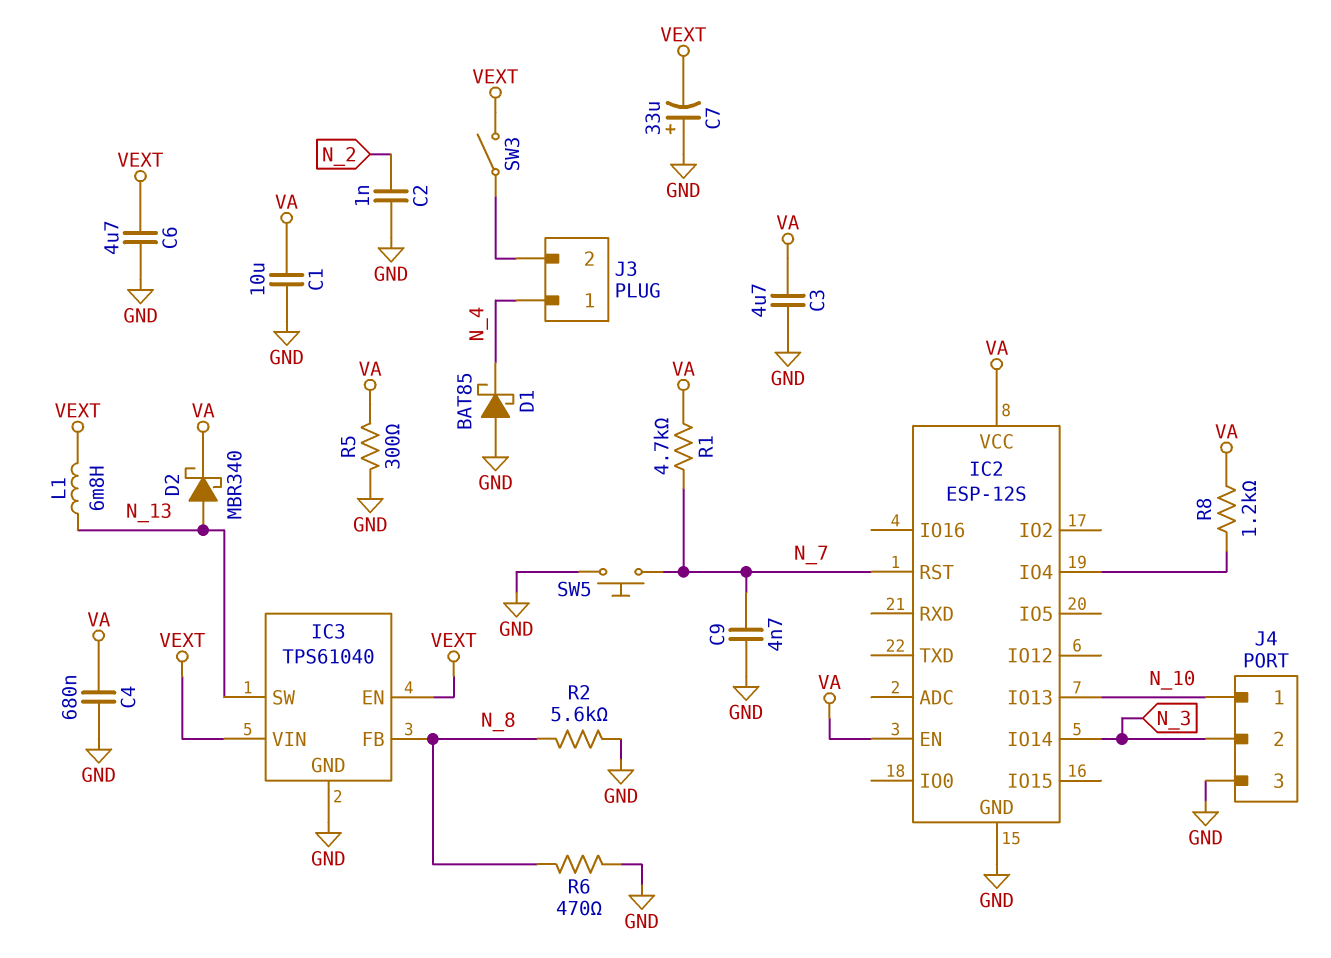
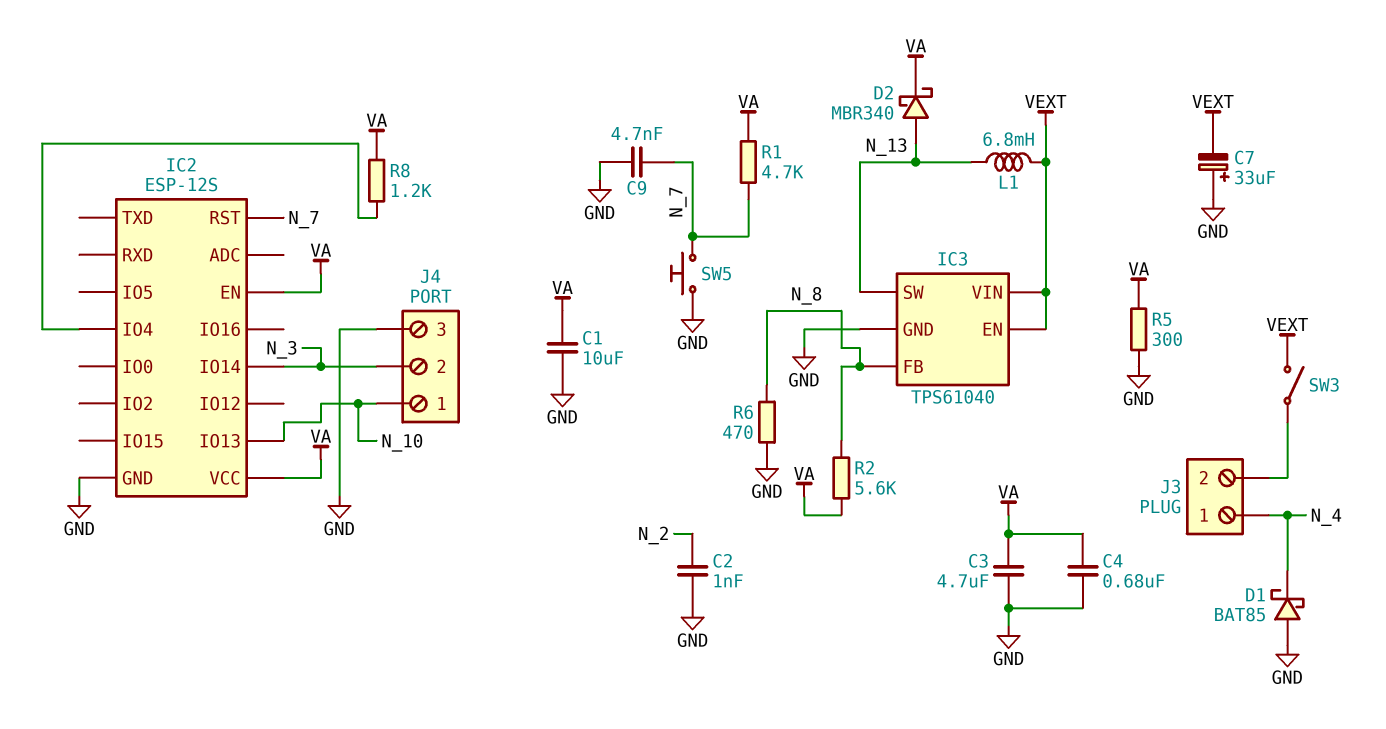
C6: 4.7uF (GND, VEXT) -> none
R2: 5.6k (GND, N_8) -> 5.6k (N_8, VA)

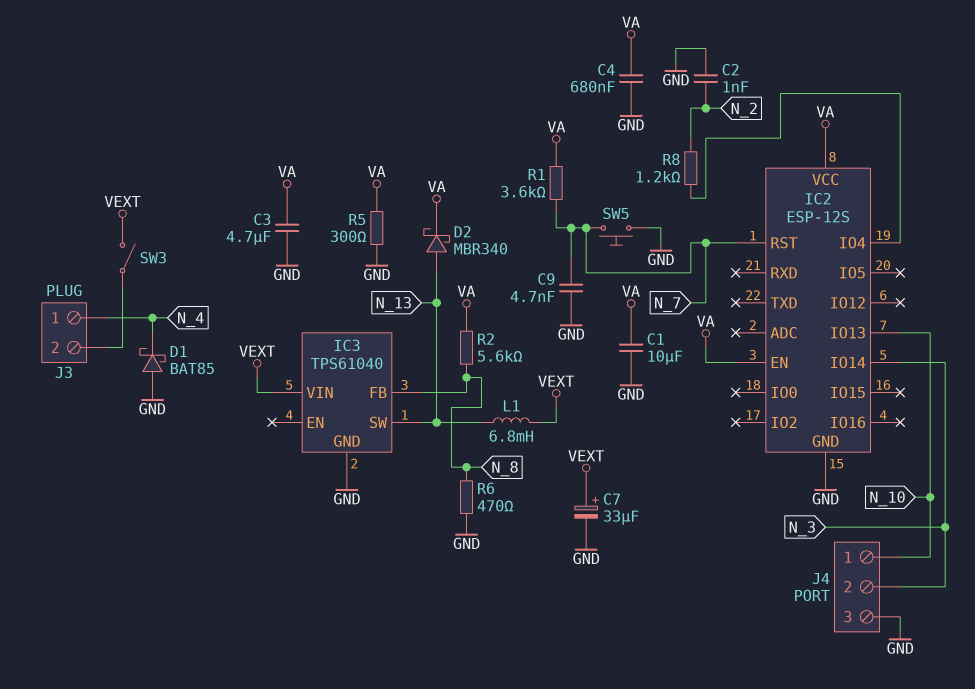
C7: 33uF (plus GND, minus VEXT) -> 33uF (plus VEXT, minus GND)
IC3 pin EN: VEXT -> none
R1: 4.7k (N_7, VA) -> 3.6k (N_7, VA)
R8: 1.2k (IC2/IO4, VA) -> 1.2k (IC2/IO4, N_2)

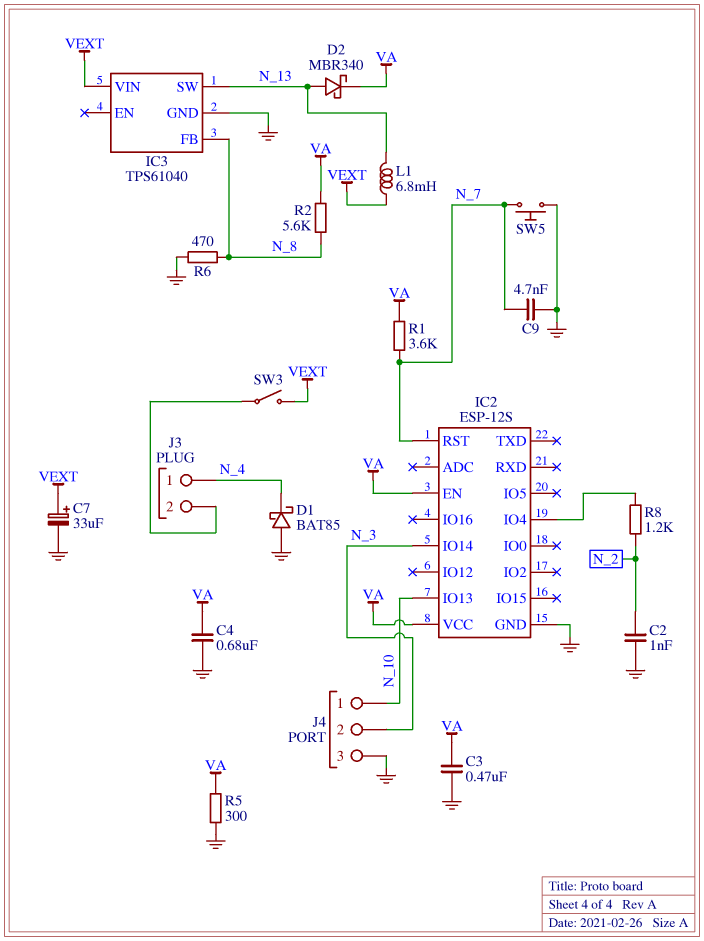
C1: 10uF (GND, VA) -> none
C3: 4.7uF (GND, VA) -> 470nF (GND, VA)

